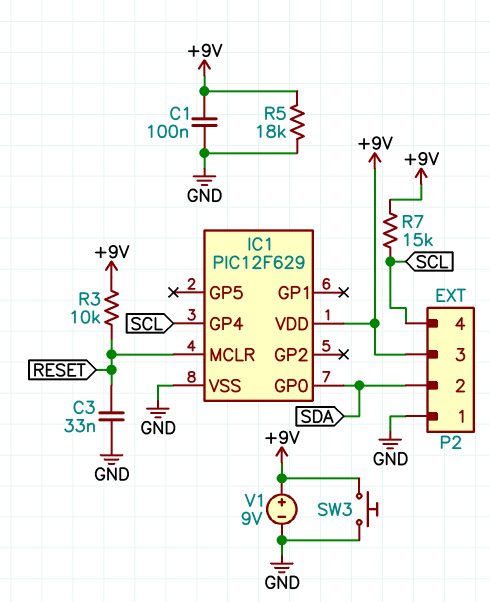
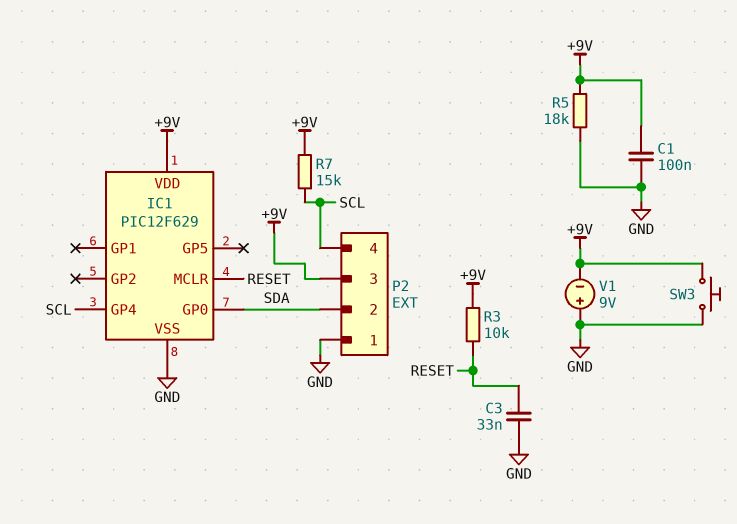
V1: 9V (plus +9V, minus GND) -> 9V (plus GND, minus +9V)

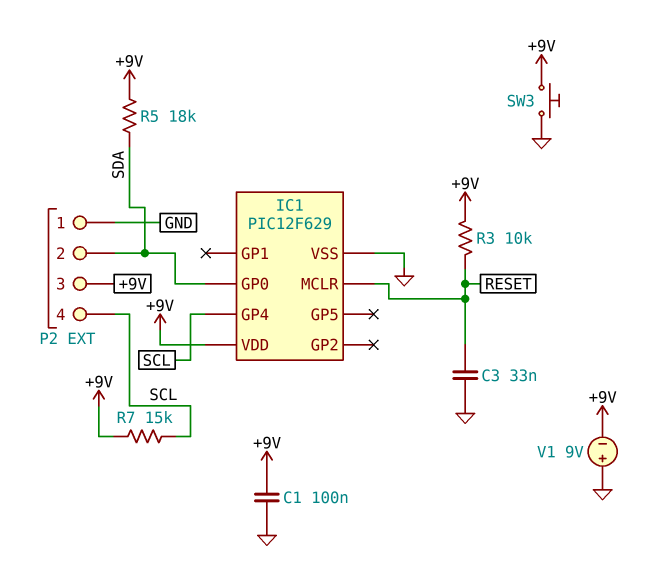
R5: 18k (+9V, GND) -> 18k (+9V, SDA)

